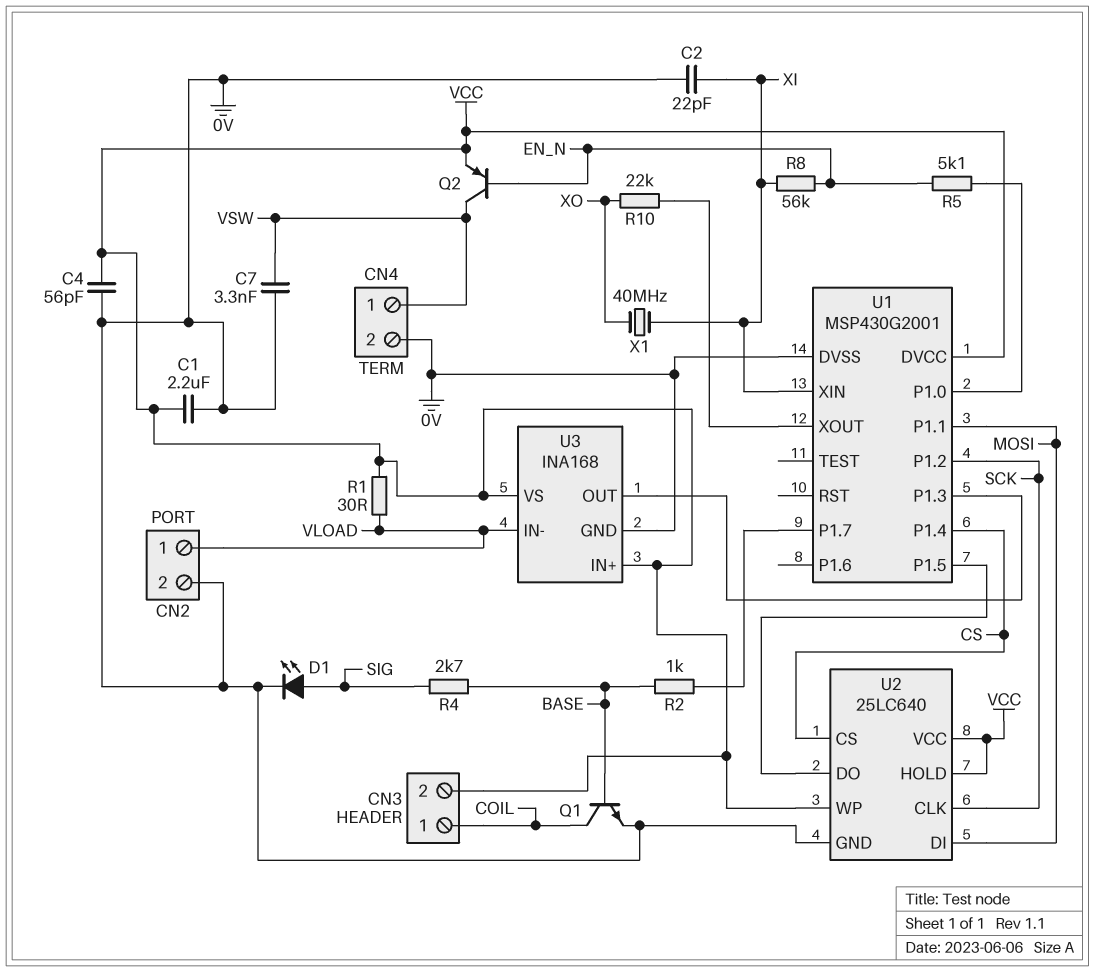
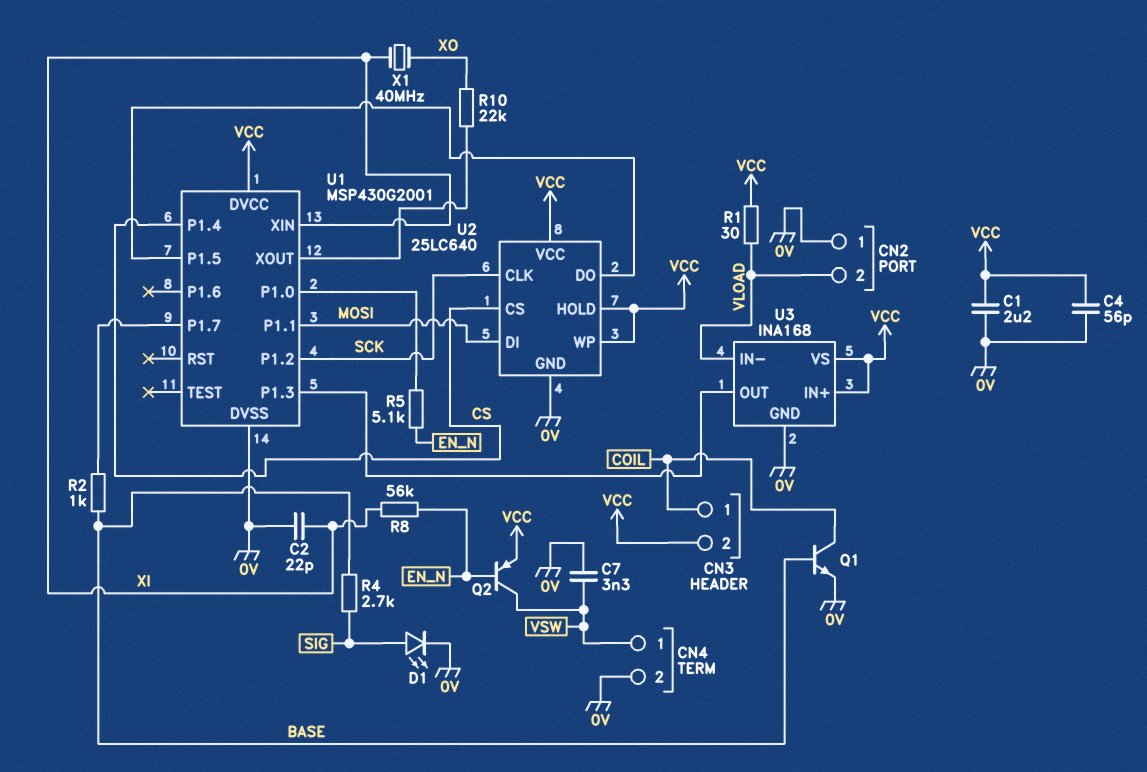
CN2 pin 1: VLOAD -> 0V
CN2 pin 2: 0V -> VLOAD

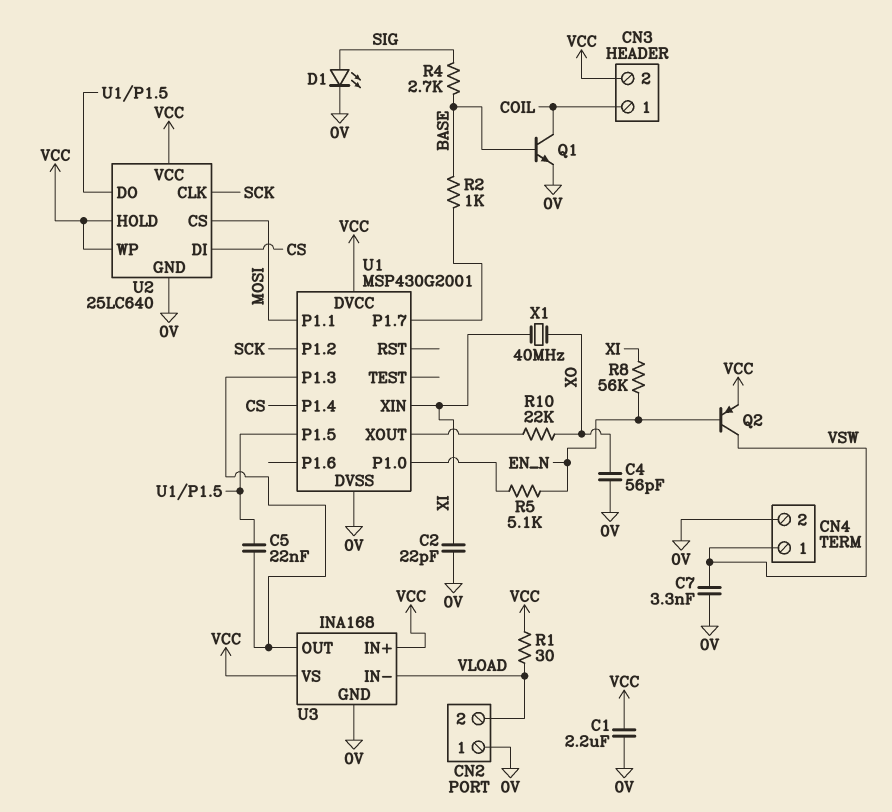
C4: 56pF (0V, VCC) -> 56pF (0V, XO)
C5: none -> 22nF (U1/P1.3, U1/P1.5)
U2 pin CS: CS -> MOSI
U2 pin DI: MOSI -> CS

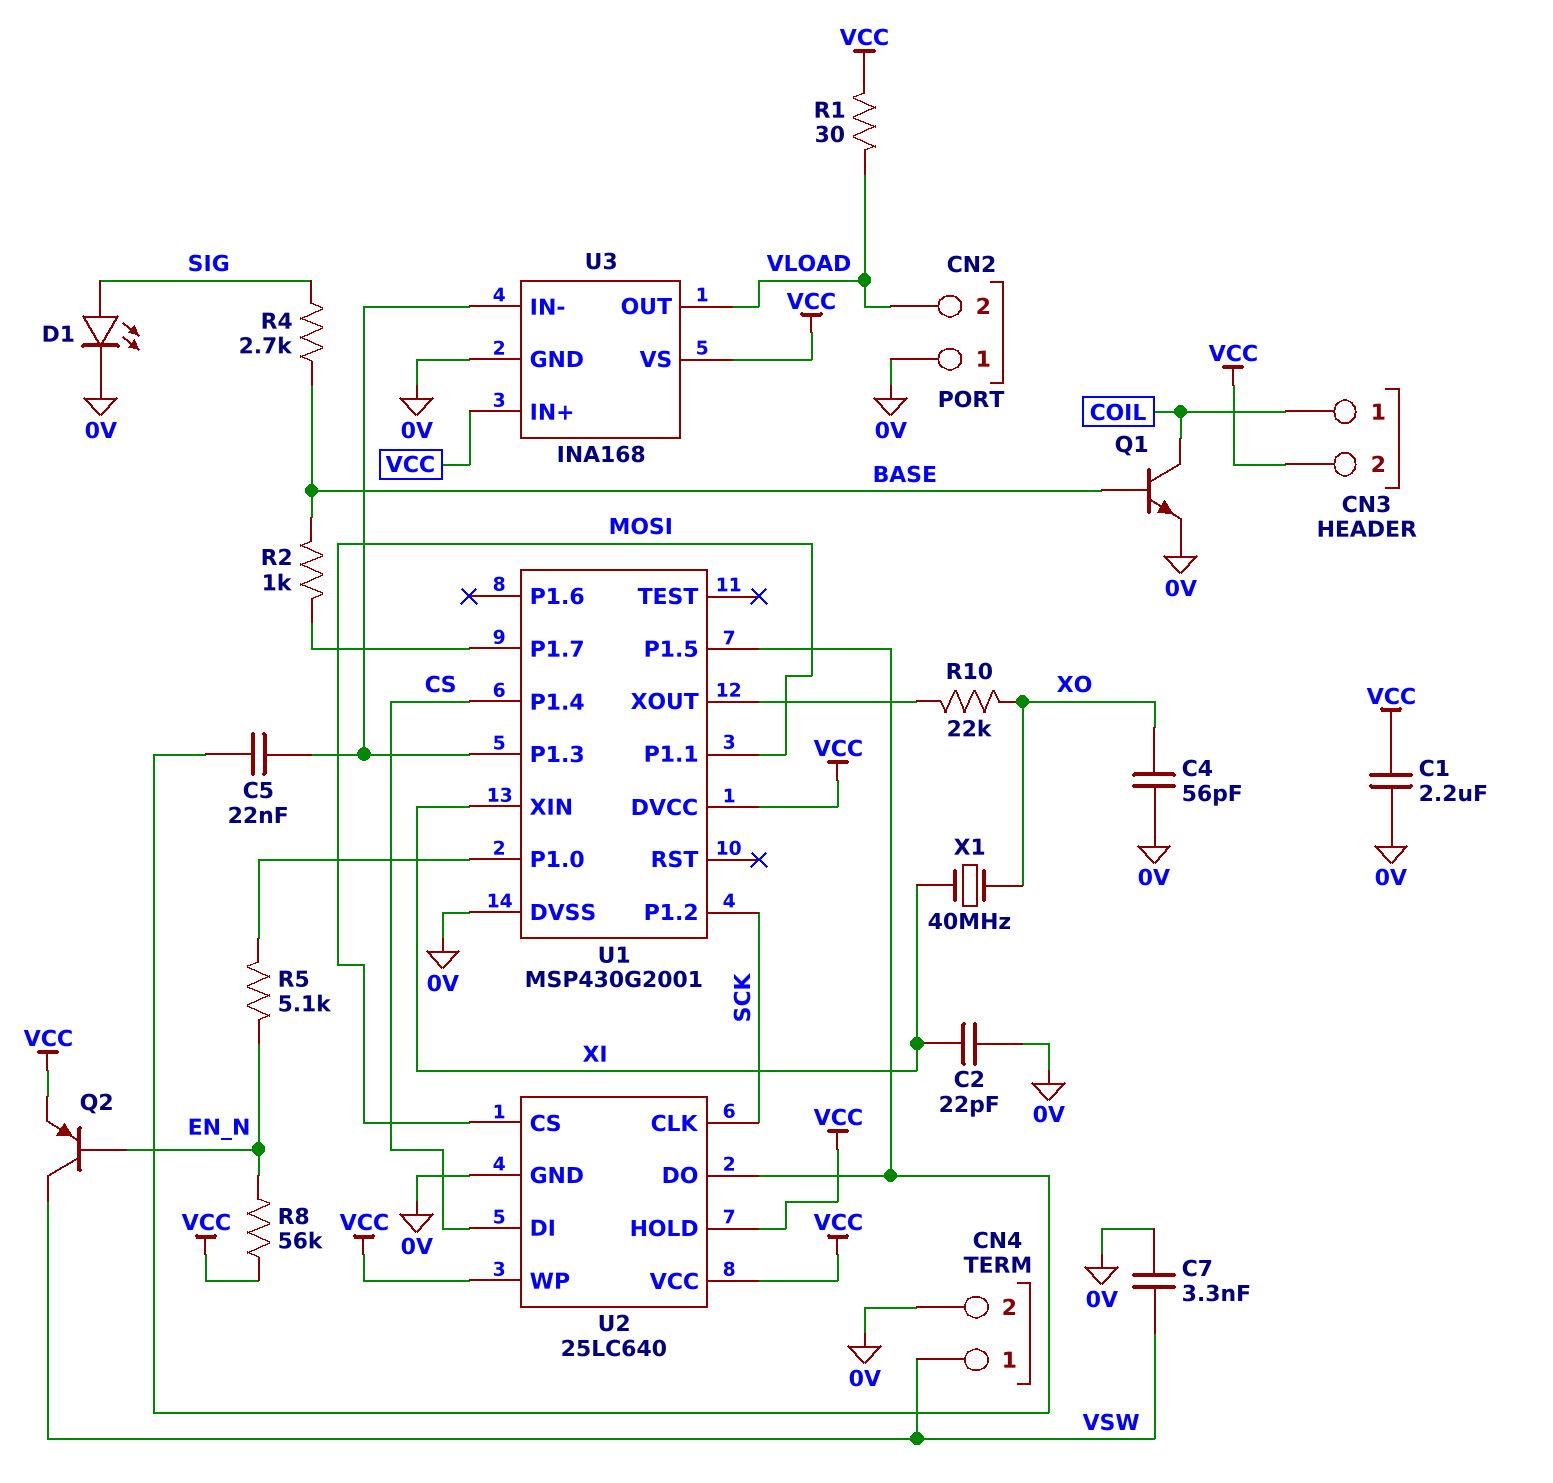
R8: 56k (EN_N, XI) -> 56k (EN_N, VCC)
U3 pin IN-: VLOAD -> U1/P1.3
U3 pin OUT: U1/P1.3 -> VLOAD

